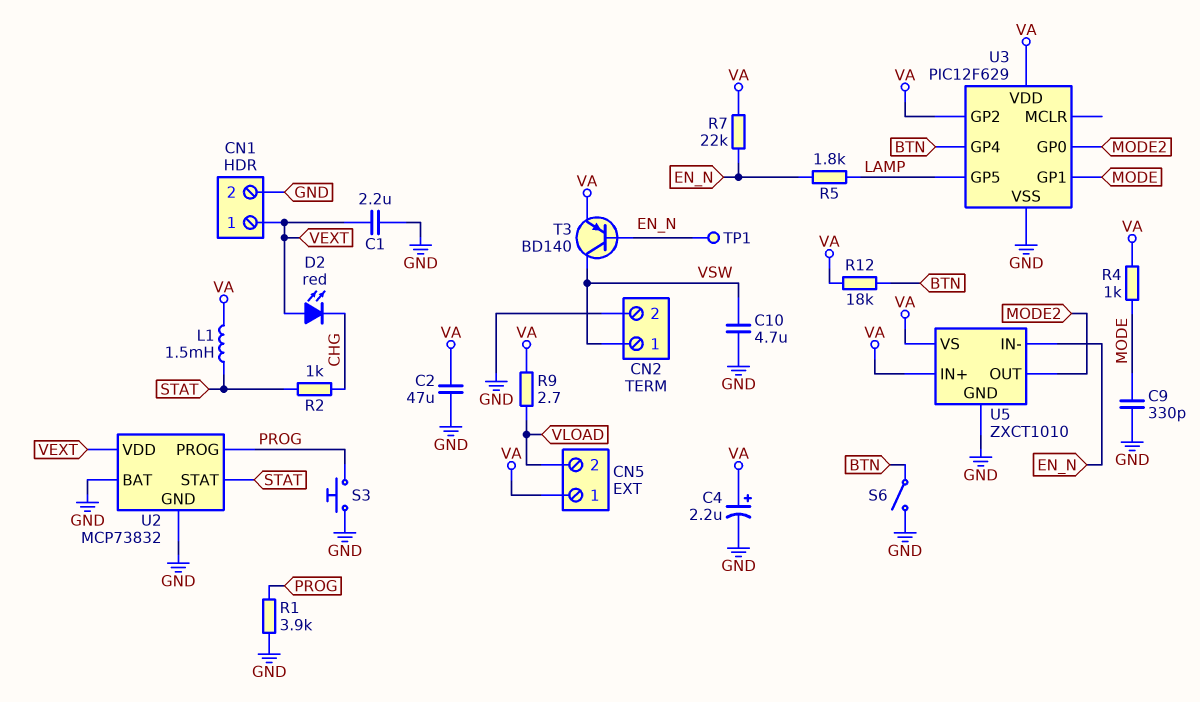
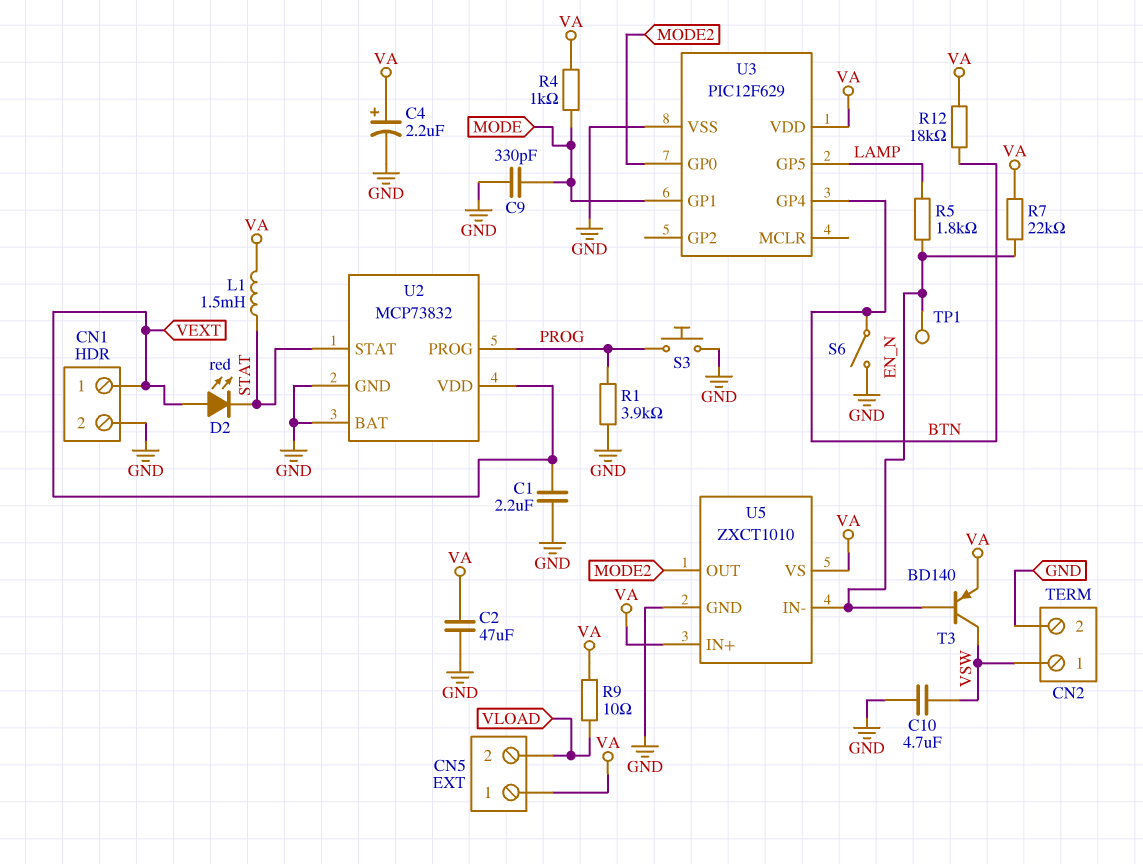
D2: LED red (A VEXT, K CHG) -> LED red (A VEXT, K STAT)
R2: 1k (CHG, STAT) -> none
R9: 2.7 (VA, VLOAD) -> 10 (VA, VLOAD)
U3 pin GP2: VA -> none

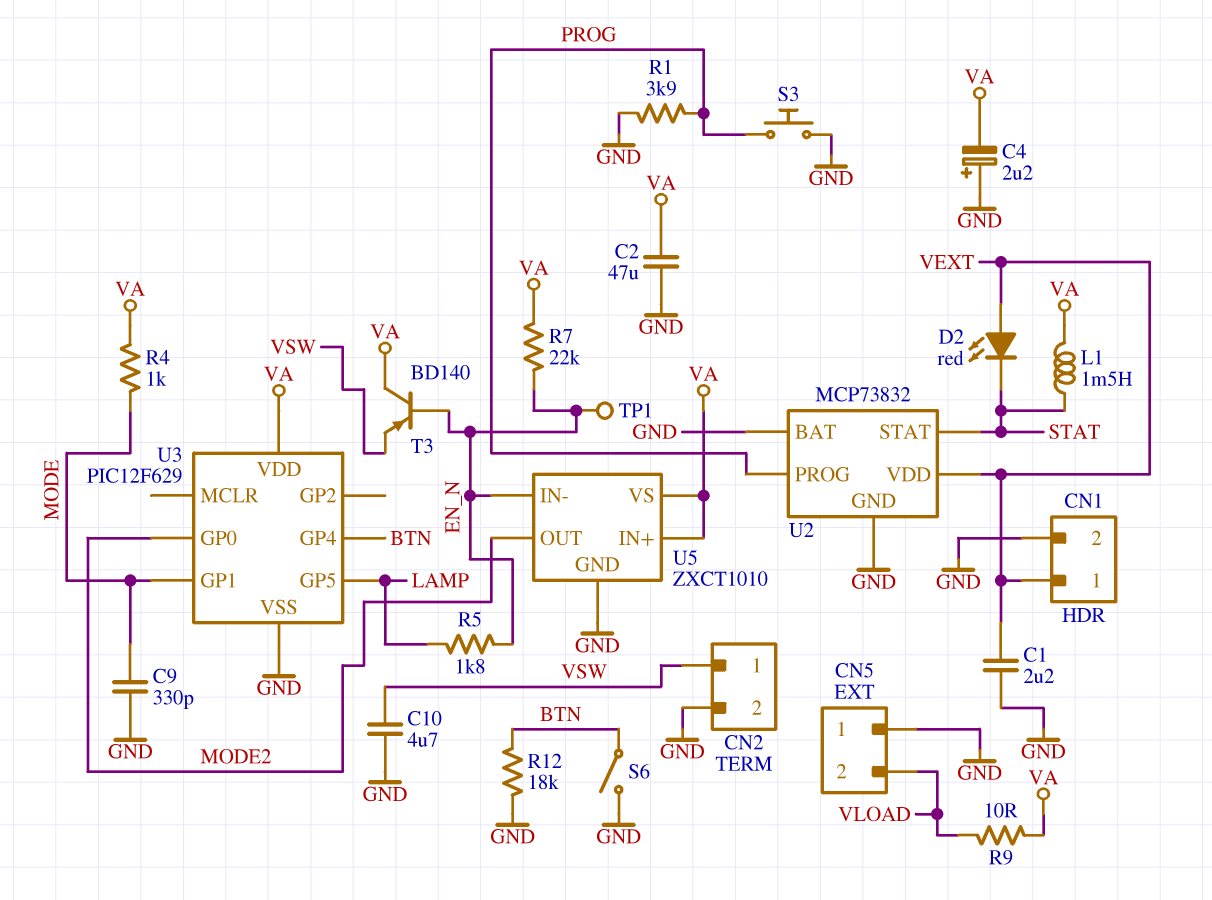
C4: 2.2uF (plus VA, minus GND) -> 2.2uF (plus GND, minus VA)
CN5 pin 1: VA -> GND
R12: 18k (BTN, VA) -> 18k (BTN, GND)
T3: PNP BD140 (B EN_N, C VSW, E VA) -> PNP BD140 (B EN_N, C VA, E VSW)

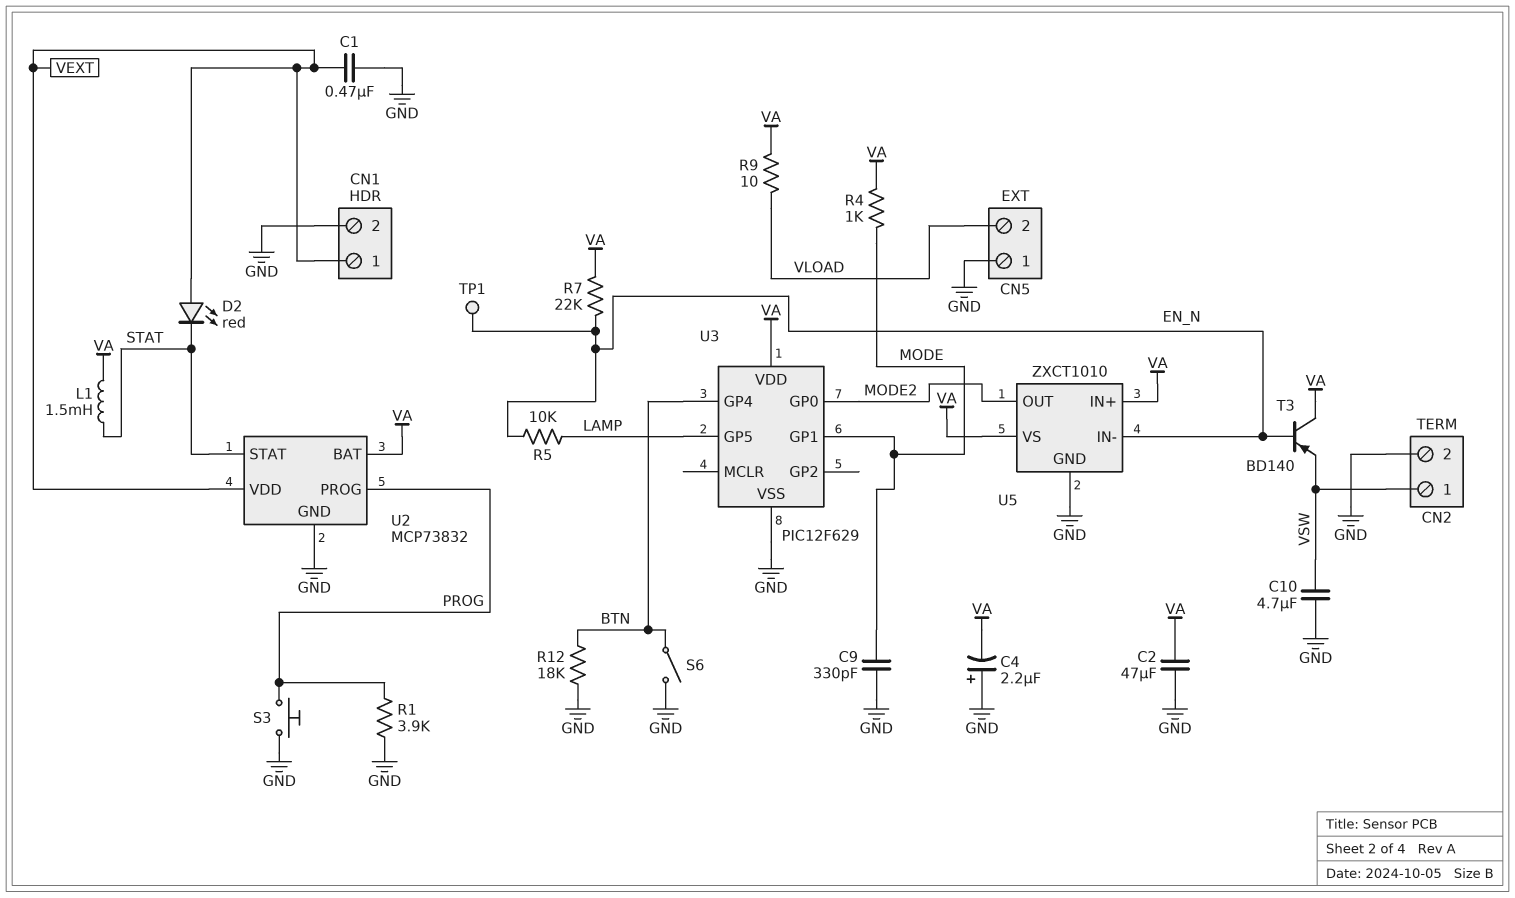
C1: 2.2uF (GND, VEXT) -> 470nF (GND, VEXT)
R5: 1.8k (EN_N, LAMP) -> 10k (EN_N, LAMP)
U2 pin BAT: GND -> VA

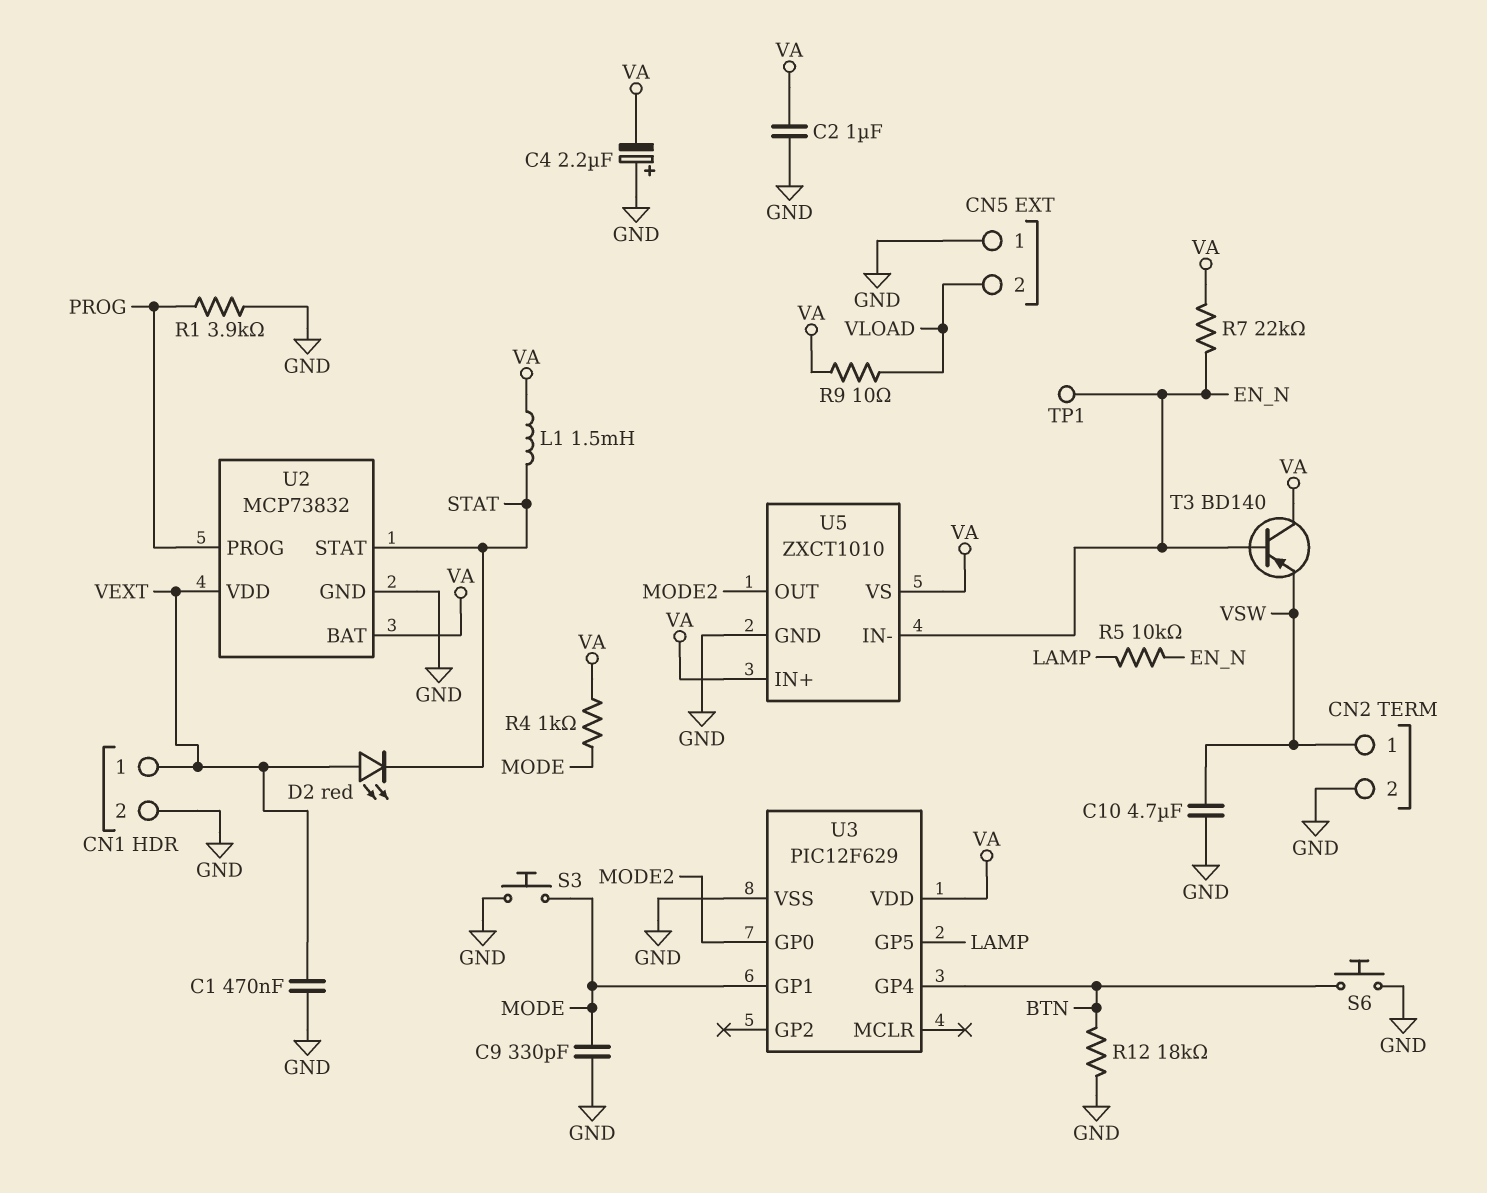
C2: 47uF (GND, VA) -> 1uF (GND, VA)
S3: button (GND, PROG) -> button (GND, MODE)
S6: switch (BTN, GND) -> button (BTN, GND)

